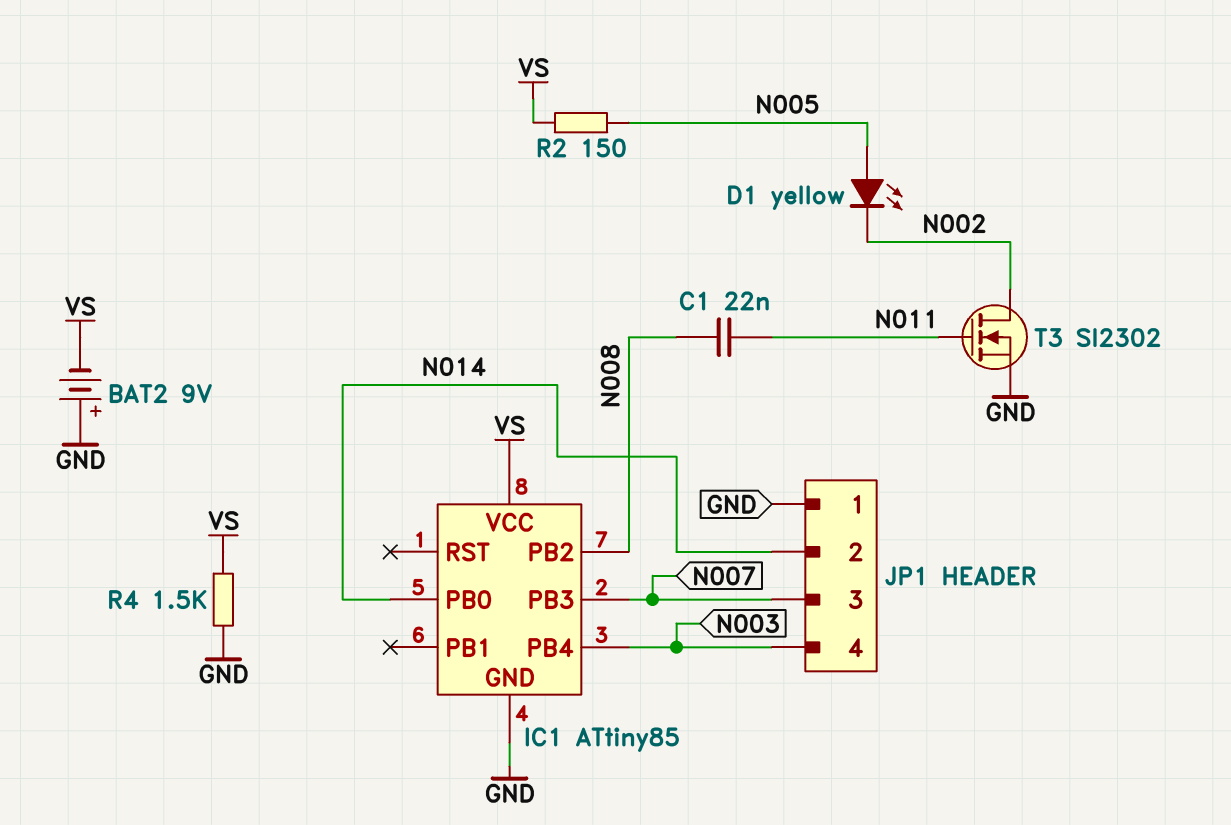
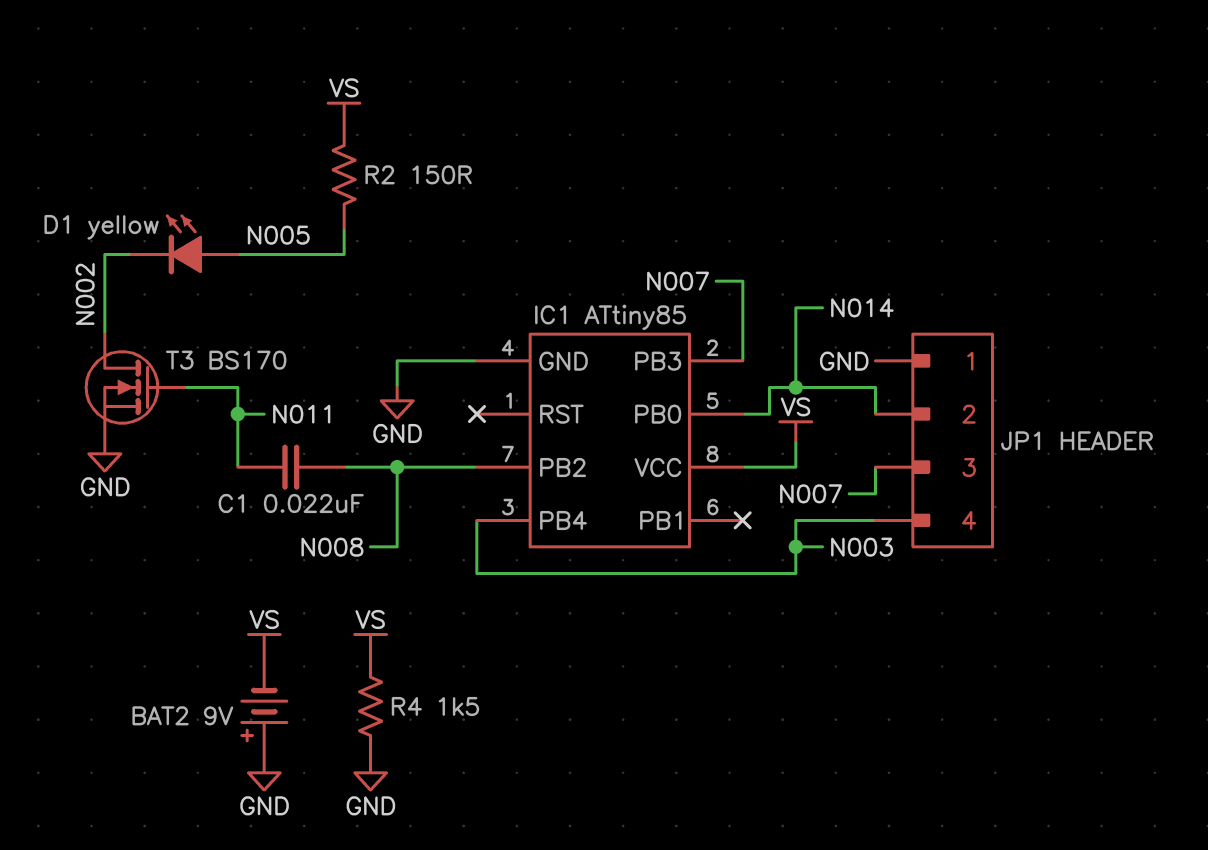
T3: NMOS SI2302 (G N011, D N002, S GND) -> NMOS BS170 (G N011, D N002, S GND)

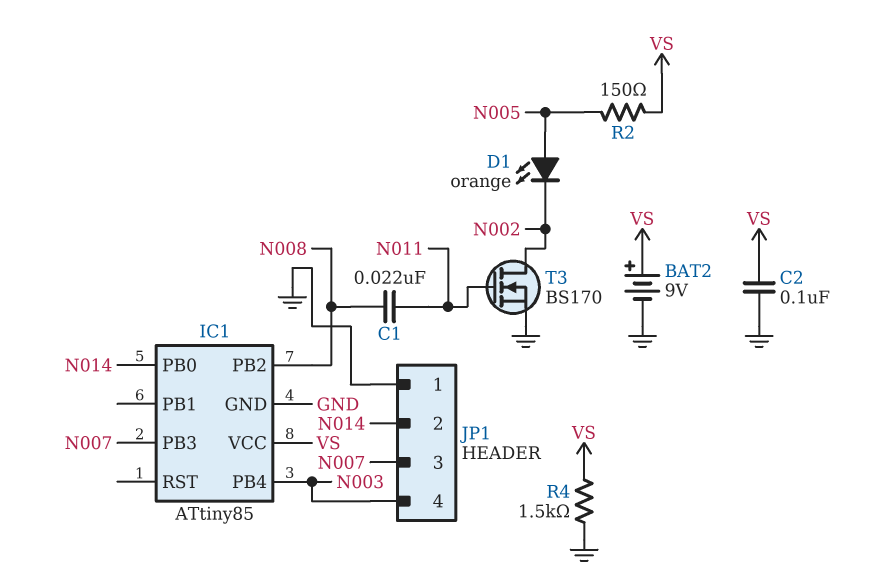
BAT2: 9V (plus GND, minus VS) -> 9V (plus VS, minus GND)
C2: none -> 100nF (GND, VS)
D1: LED yellow (A N005, K N002) -> LED orange (A N005, K N002)

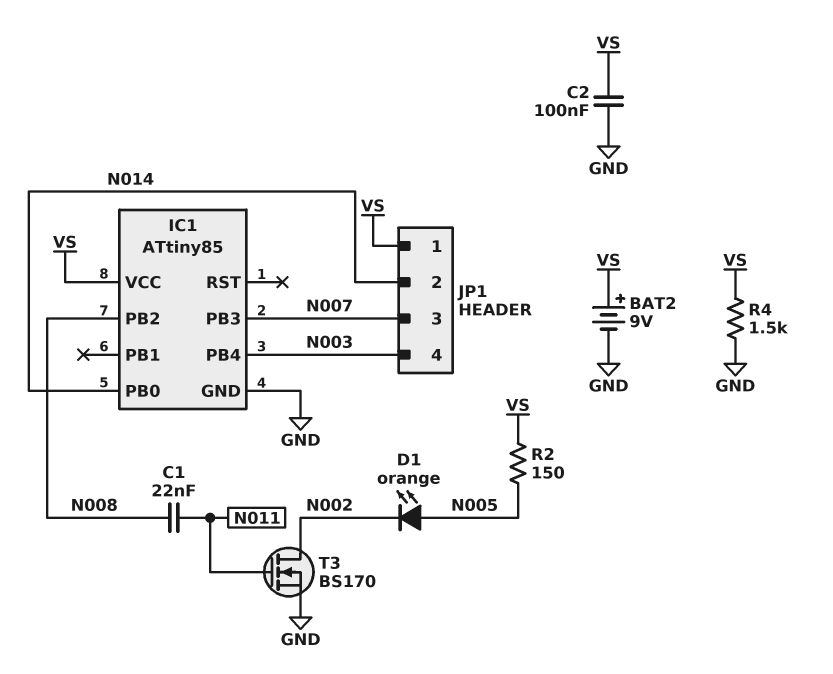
JP1 pin 1: GND -> VS

